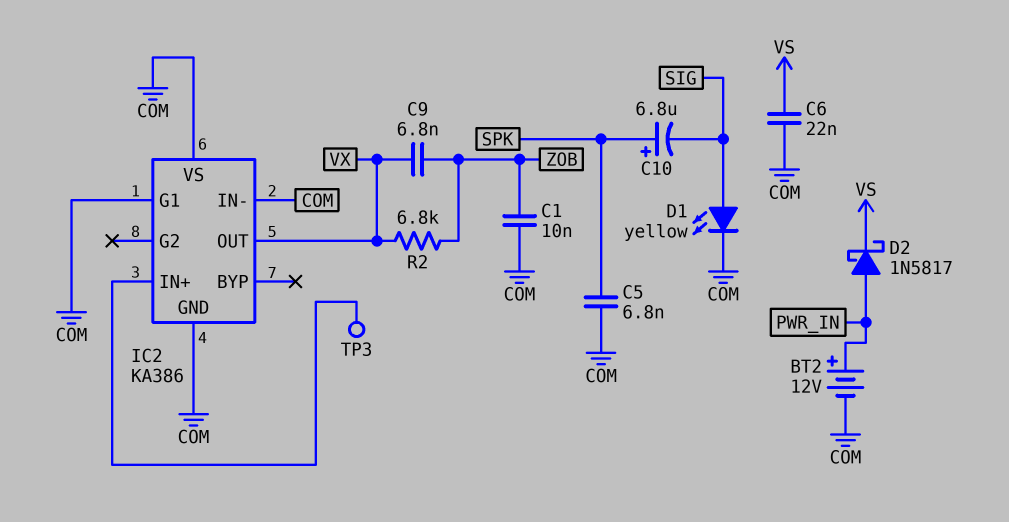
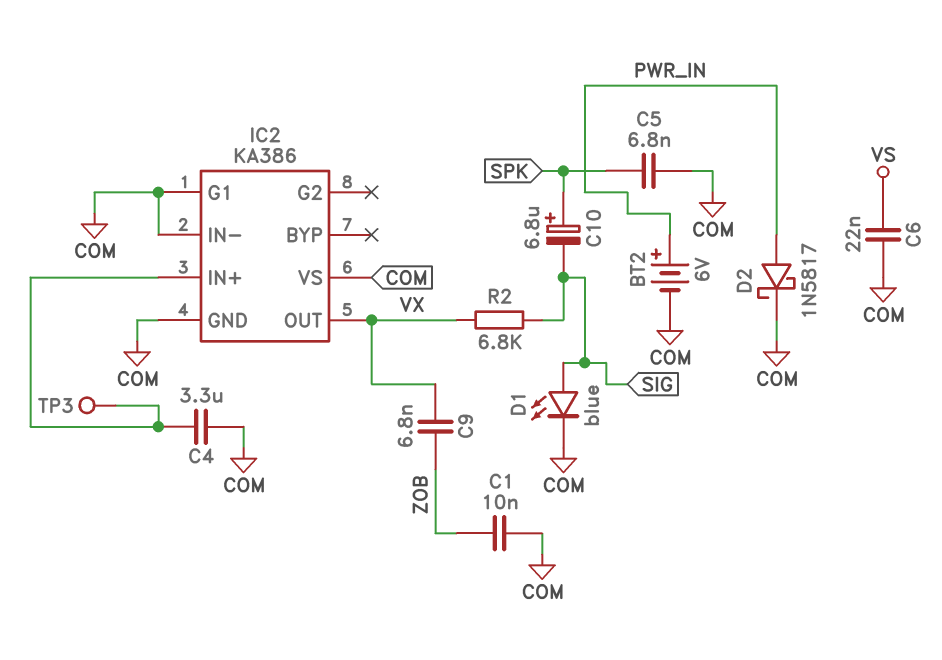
BT2: 12V (plus PWR_IN, minus COM) -> 6V (plus PWR_IN, minus COM)
C4: none -> 3.3uF (COM, IC2/IN+)
D1: LED yellow (A SIG, K COM) -> LED blue (A SIG, K COM)
D2: schottky 1N5817 (A PWR_IN, K VS) -> schottky 1N5817 (A PWR_IN, K COM)
R2: 6.8k (VX, ZOB) -> 6.8k (SIG, VX)

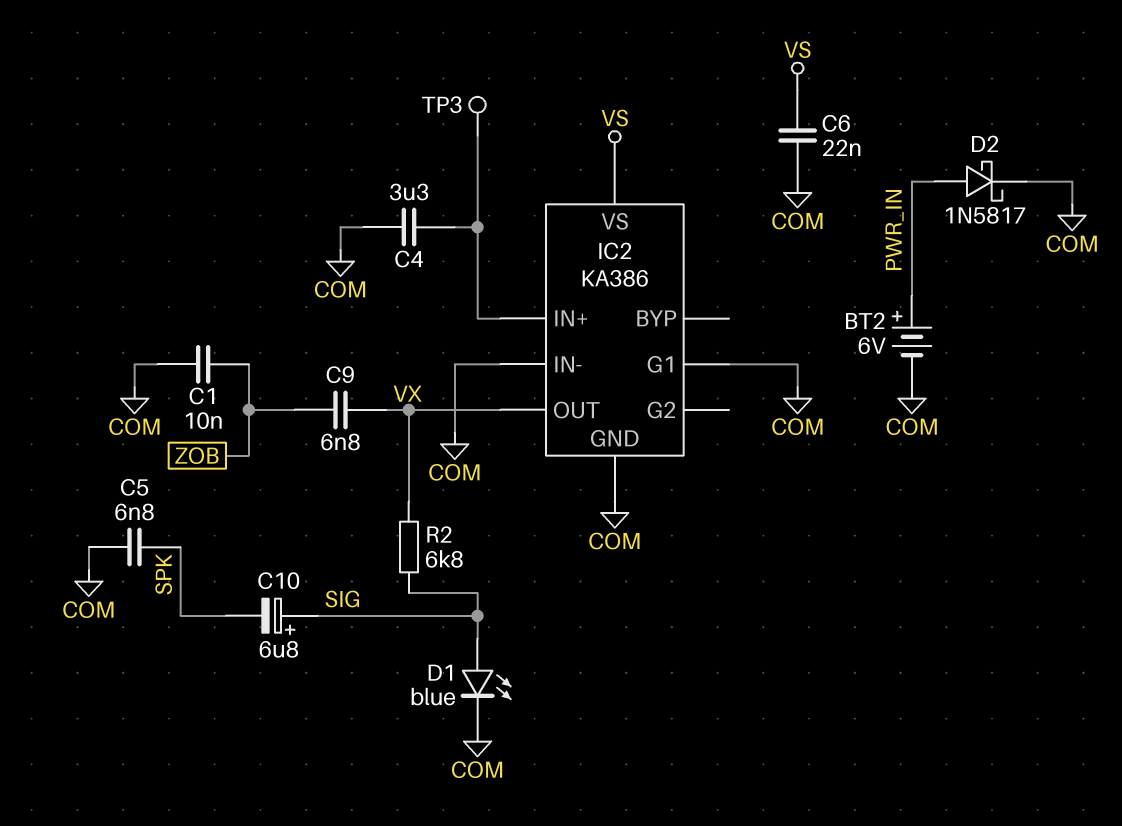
C10: 6.8uF (plus SPK, minus SIG) -> 6.8uF (plus SIG, minus SPK)
IC2 pin VS: COM -> VS

